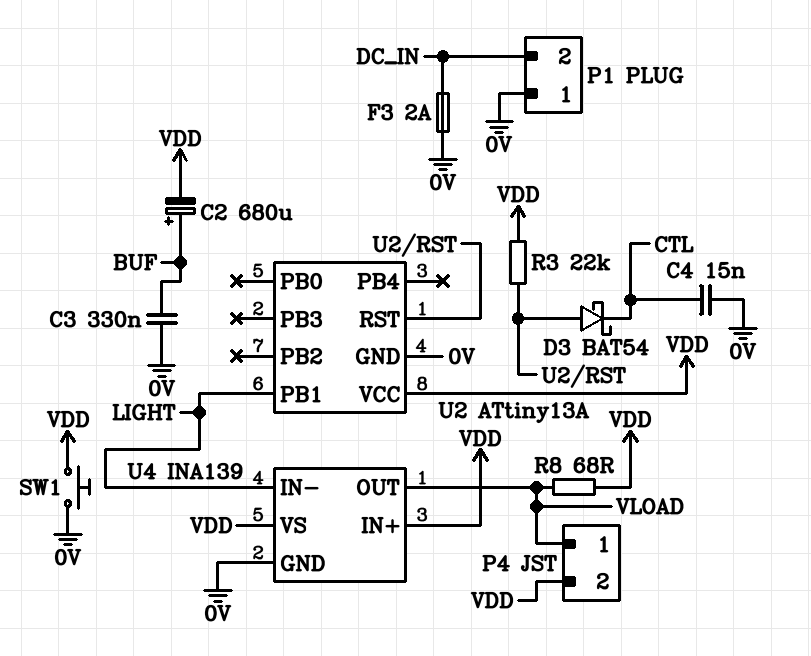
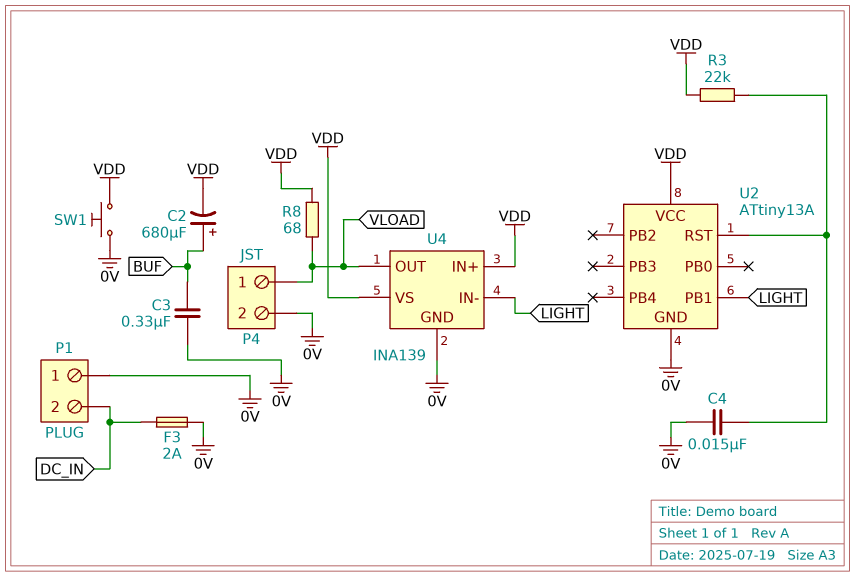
C4: 15nF (0V, CTL) -> 15nF (0V, U2/RST)
D3: schottky BAT54 (A U2/RST, K CTL) -> none
P4 pin 2: VDD -> 0V

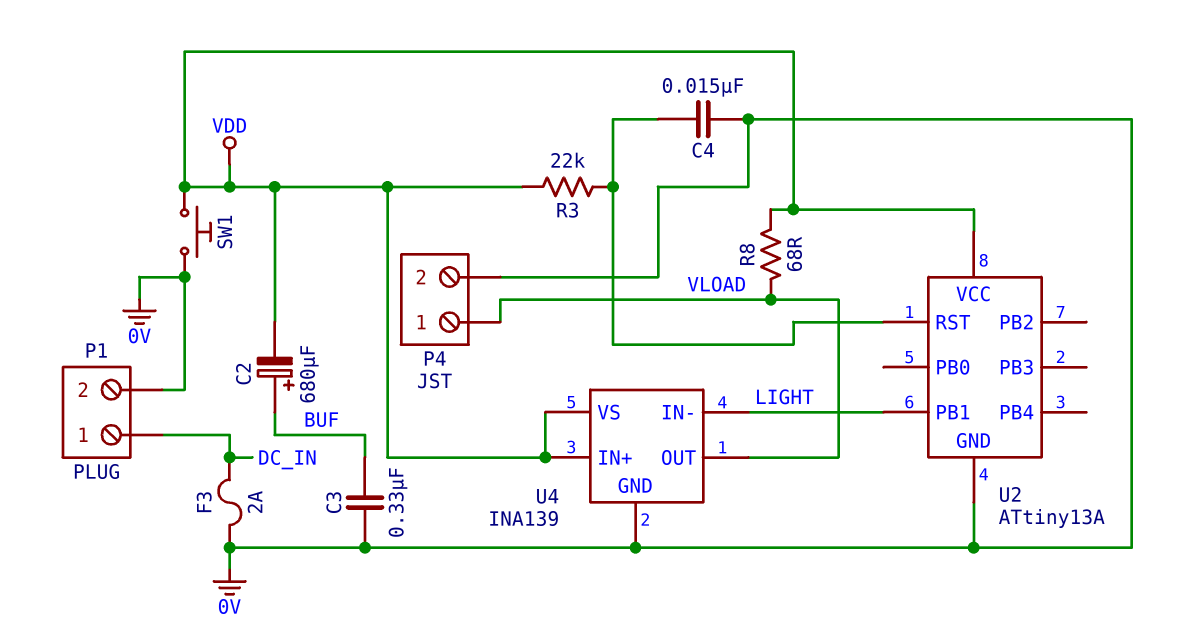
P1 pin 1: 0V -> DC_IN
P1 pin 2: DC_IN -> 0V

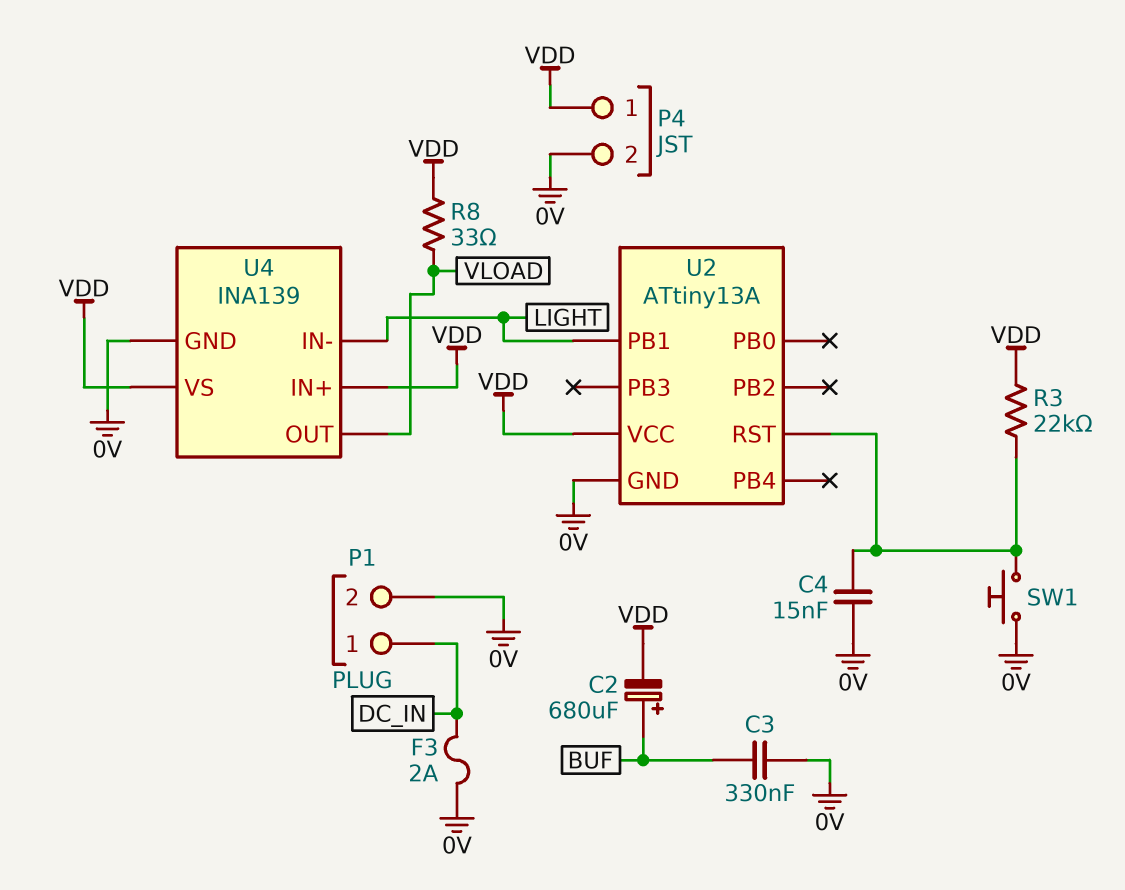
P4 pin 1: VLOAD -> VDD
R8: 68 (VDD, VLOAD) -> 33 (VDD, VLOAD)
SW1: button (0V, VDD) -> button (0V, U2/RST)

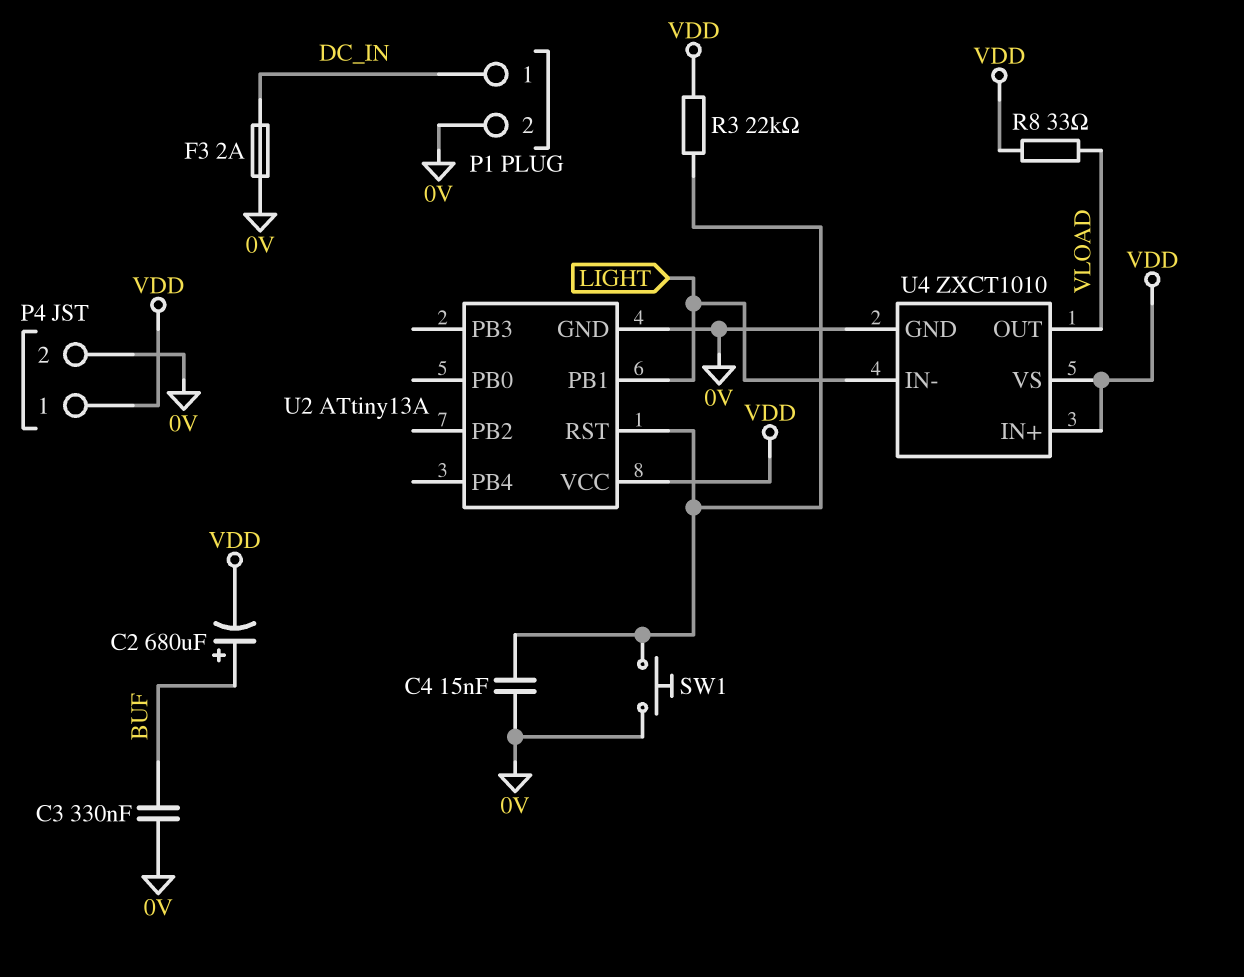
U4: INA139 -> ZXCT1010

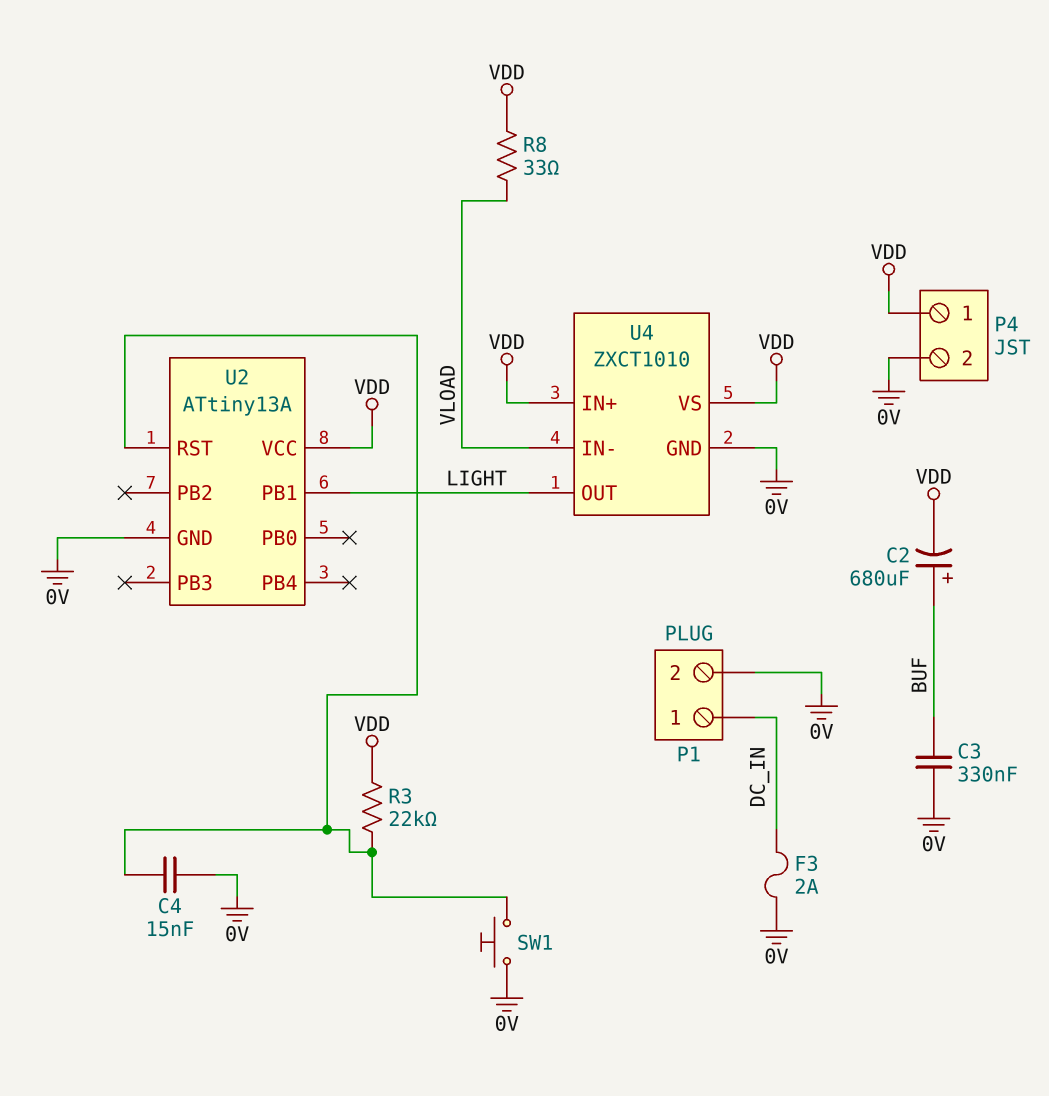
U4 pin IN-: LIGHT -> VLOAD
U4 pin OUT: VLOAD -> LIGHT

